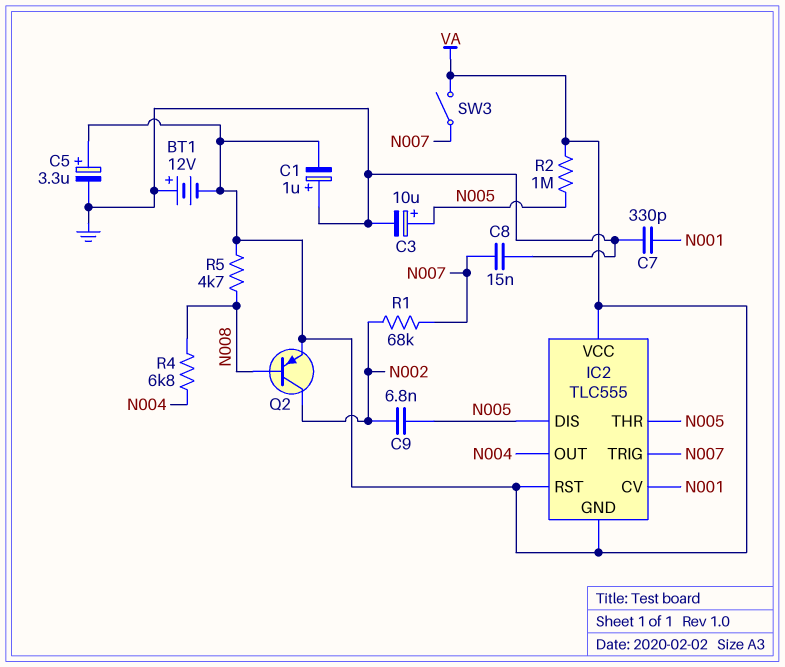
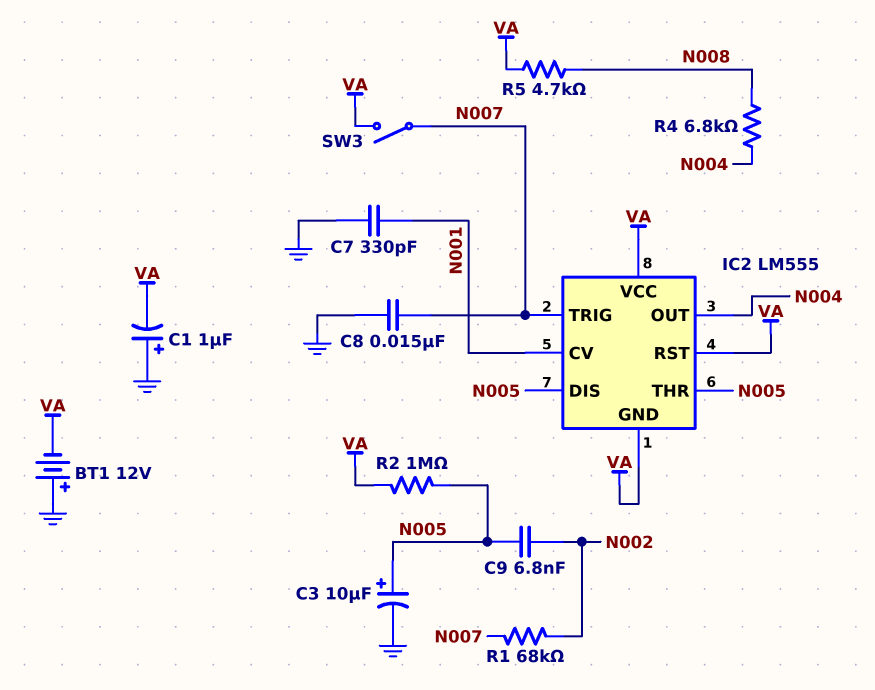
C5: 3.3uF (plus VA, minus GND) -> none
IC2: TLC555 -> LM555
Q2: PNP (B N008, C N002, E VA) -> none

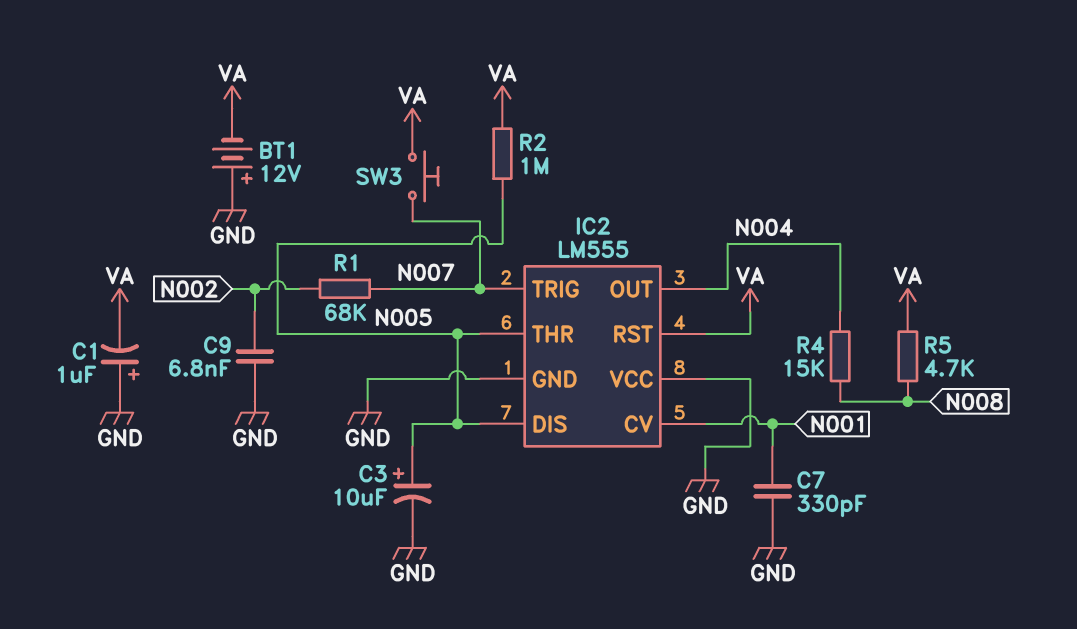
C8: 15nF (GND, N007) -> none
C9: 6.8nF (N002, N005) -> 6.8nF (GND, N002)
IC2 pin GND: VA -> GND
IC2 pin VCC: VA -> GND
R4: 6.8k (N004, N008) -> 15k (N004, N008)
SW3: switch (N007, VA) -> button (N007, VA)

